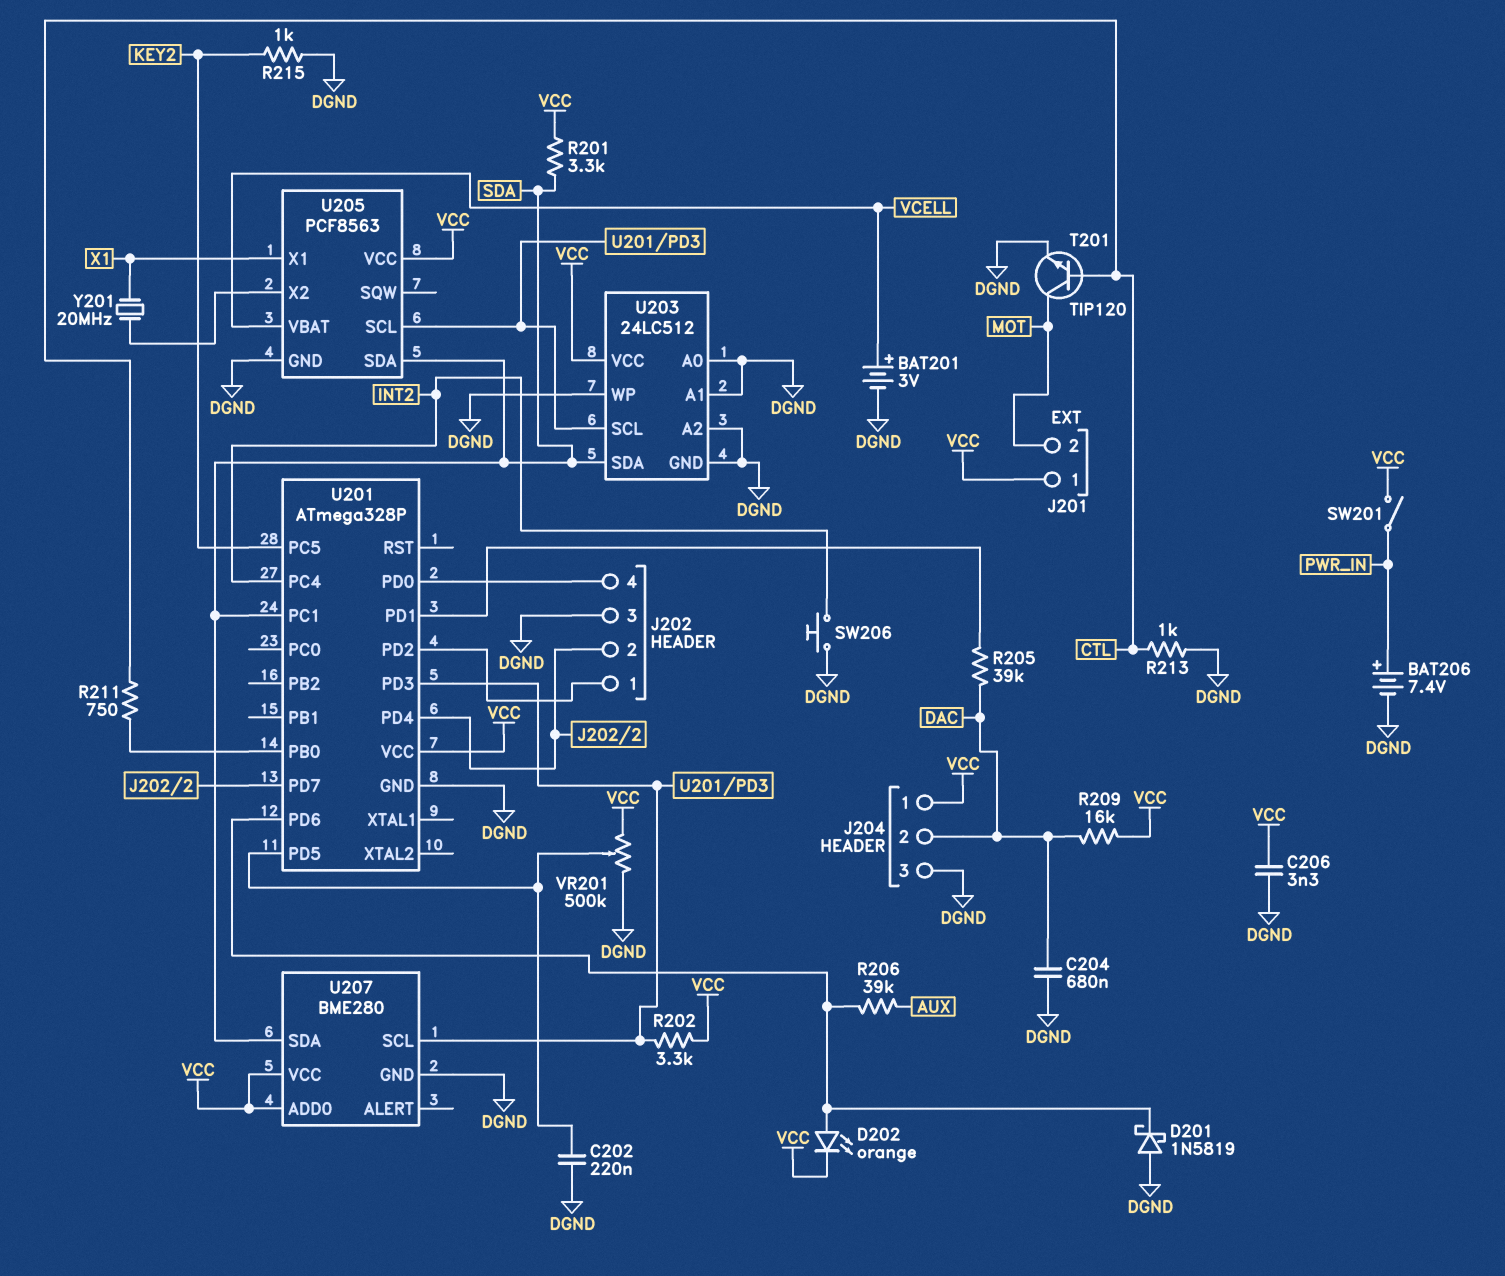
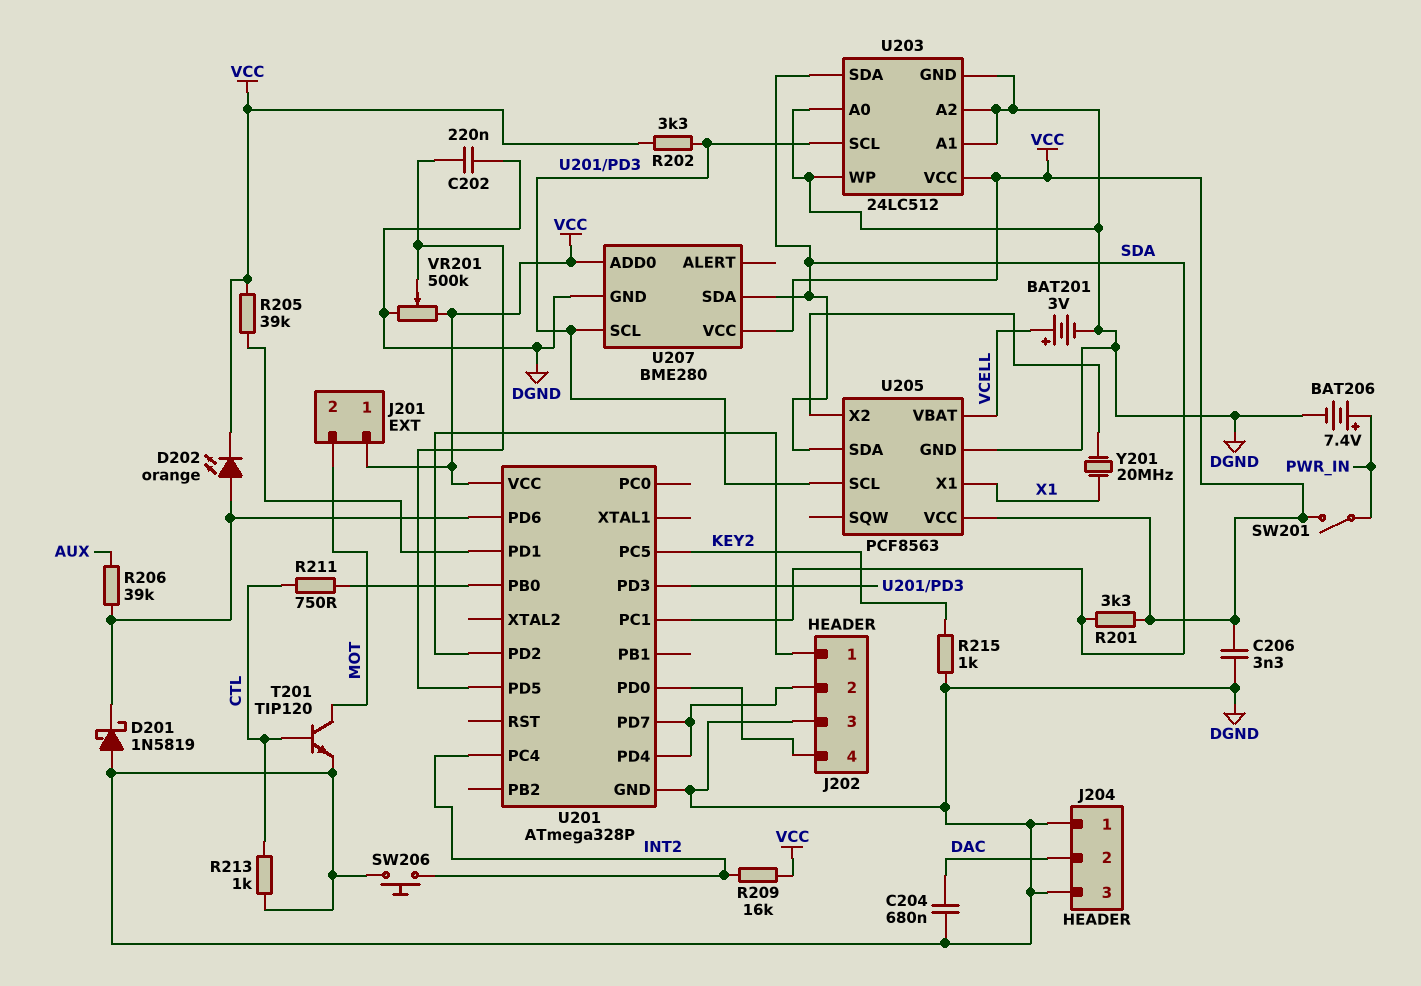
J204 pin 1: VCC -> DGND
R205: 39k (DAC, U201/PD1) -> 39k (U201/PD1, VCC)
R209: 16k (DAC, VCC) -> 16k (INT2, VCC)

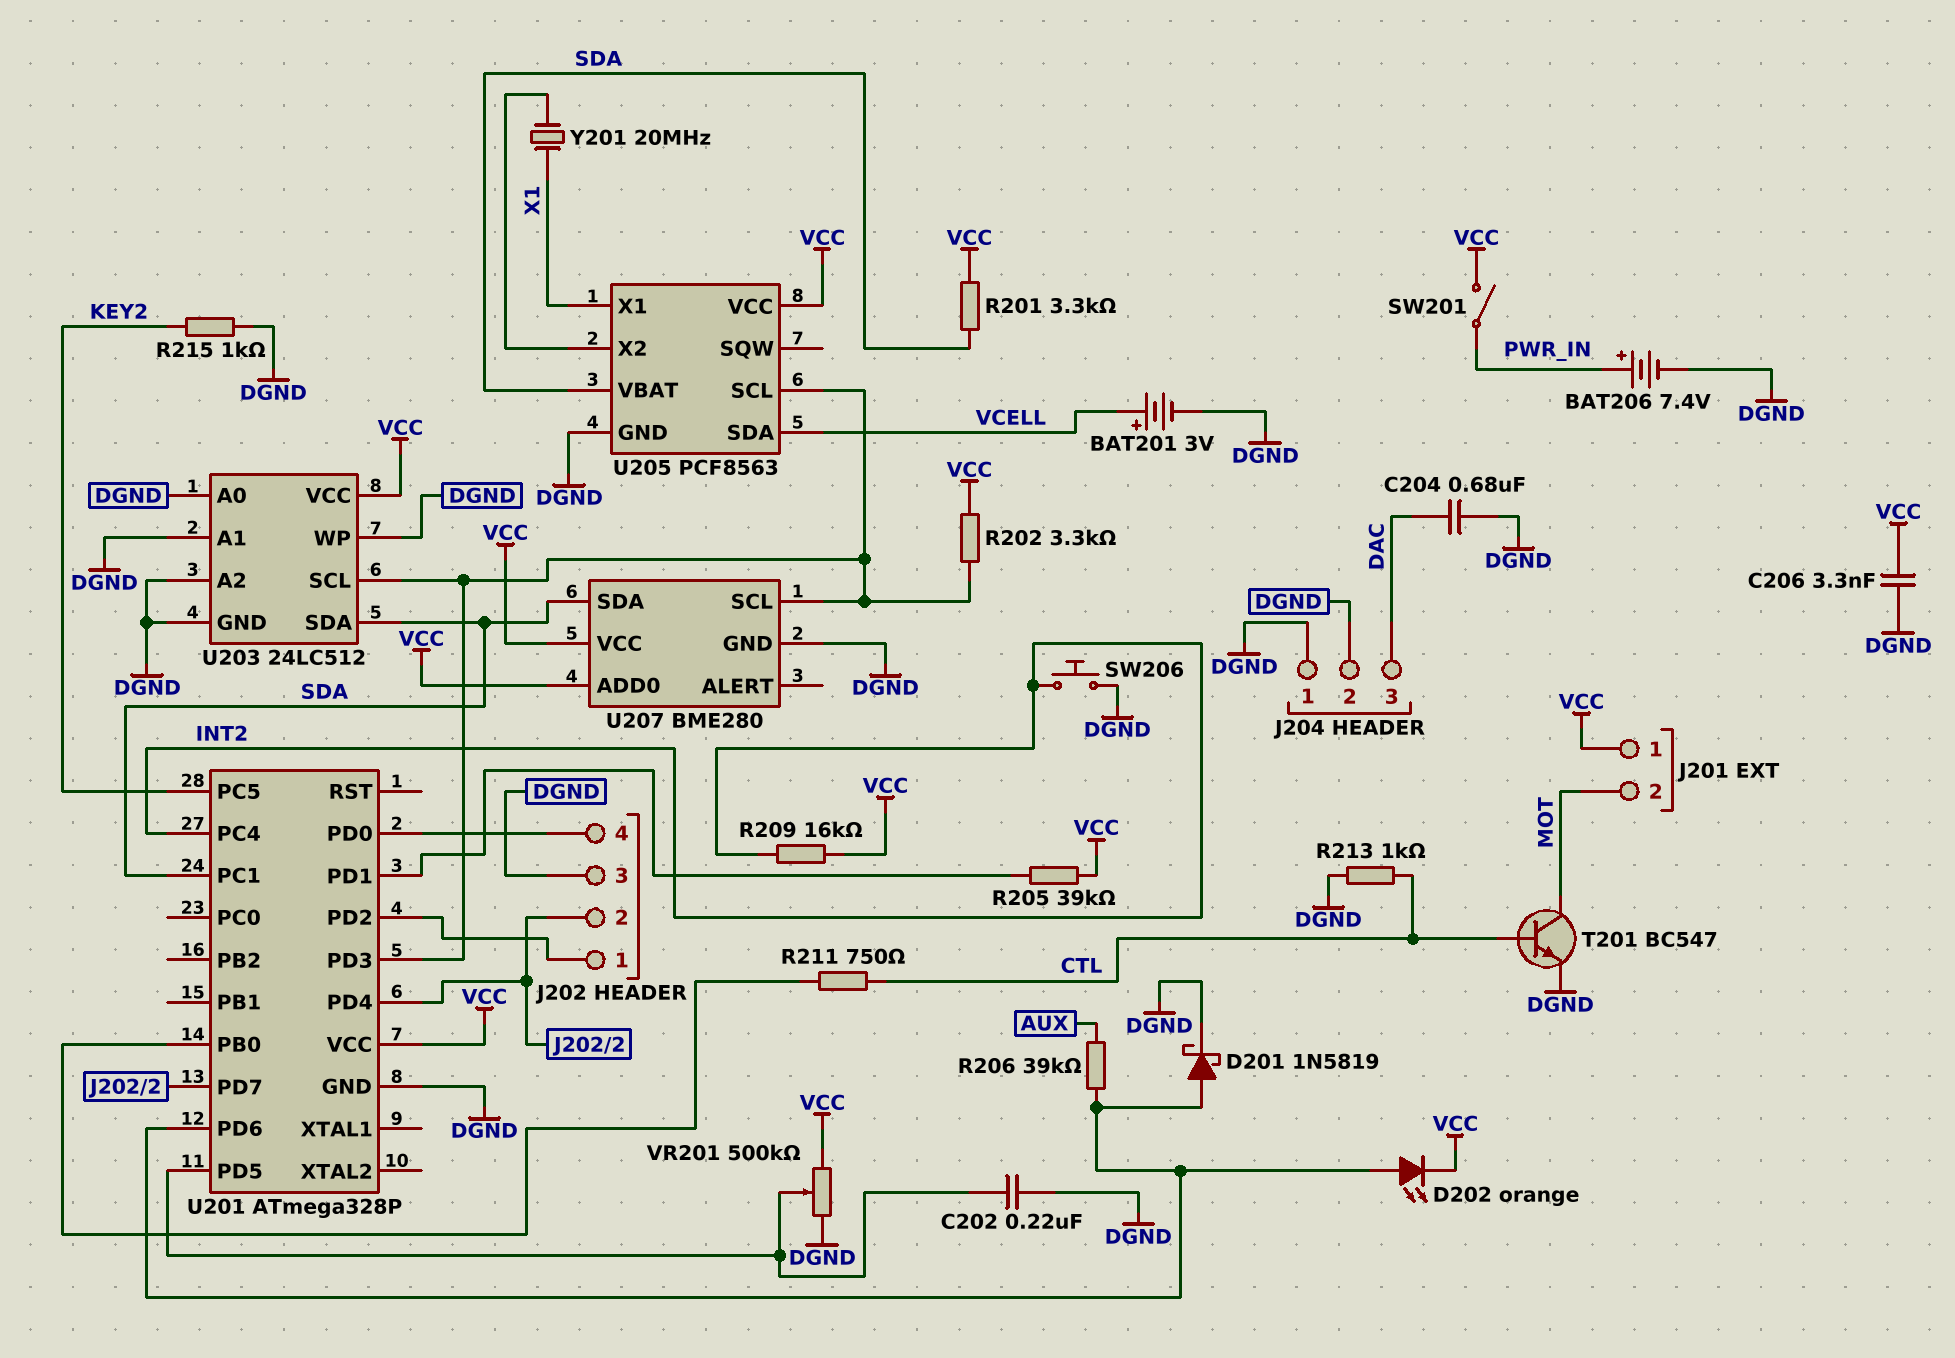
D201: schottky 1N5819 (A DGND, K U201/PD6) -> schottky 1N5819 (A U201/PD6, K DGND)
J204 pin 2: DAC -> DGND
J204 pin 3: DGND -> DAC
T201: NPN TIP120 (B CTL, C MOT, E DGND) -> NPN BC547 (B CTL, C MOT, E DGND)
U205 pin SDA: SDA -> VCELL
U205 pin VBAT: VCELL -> SDA

